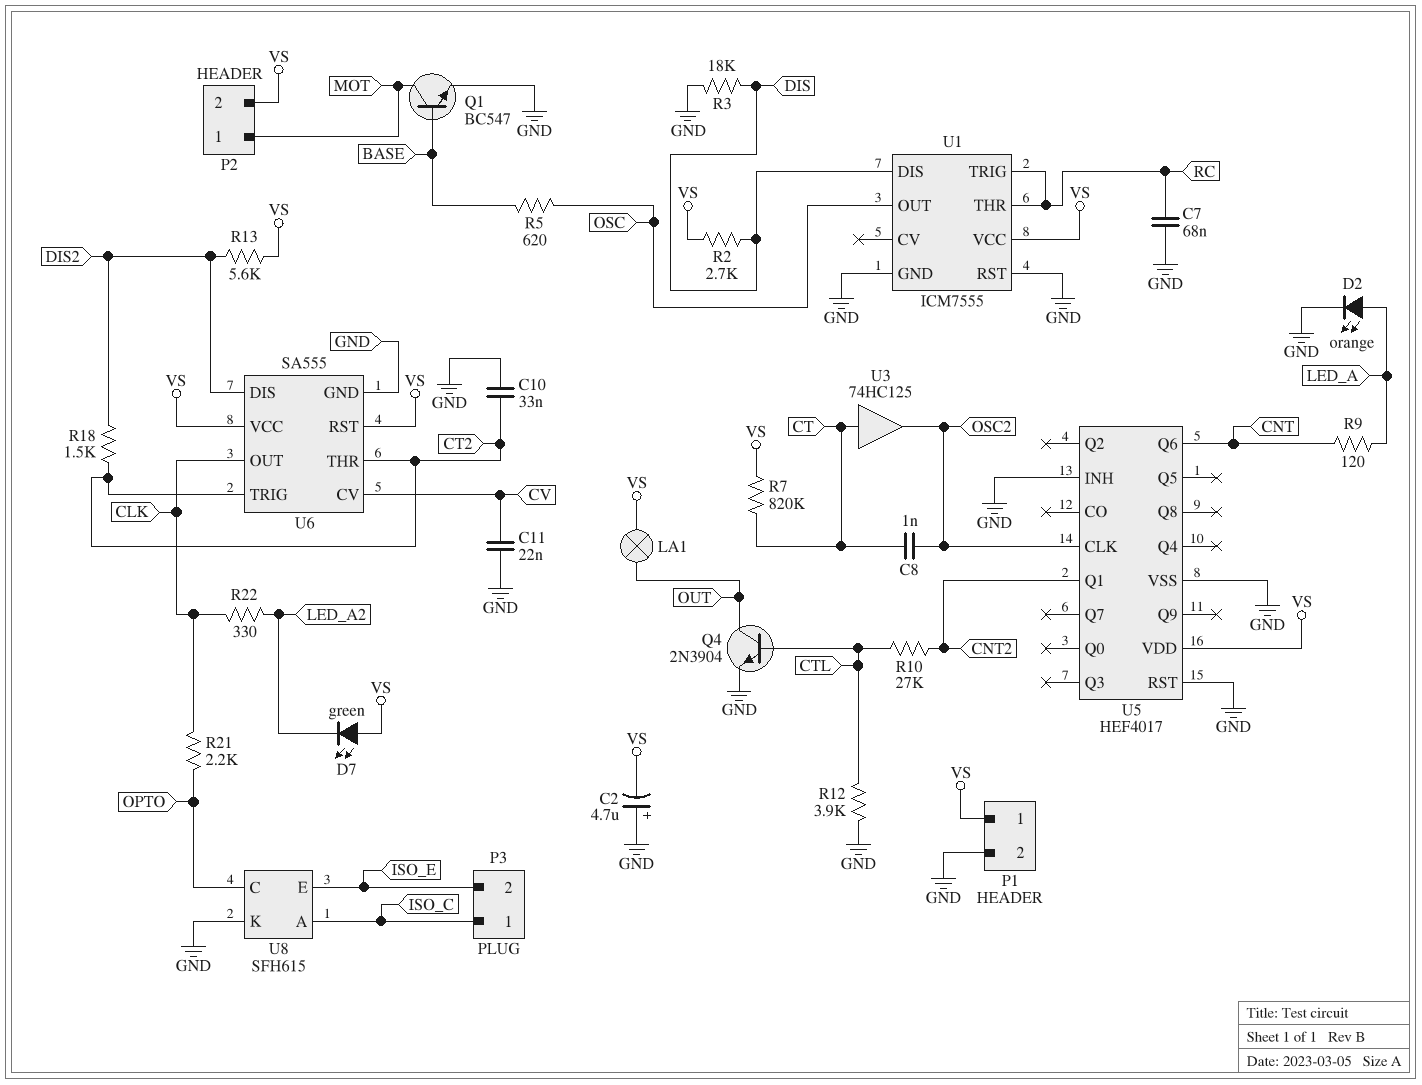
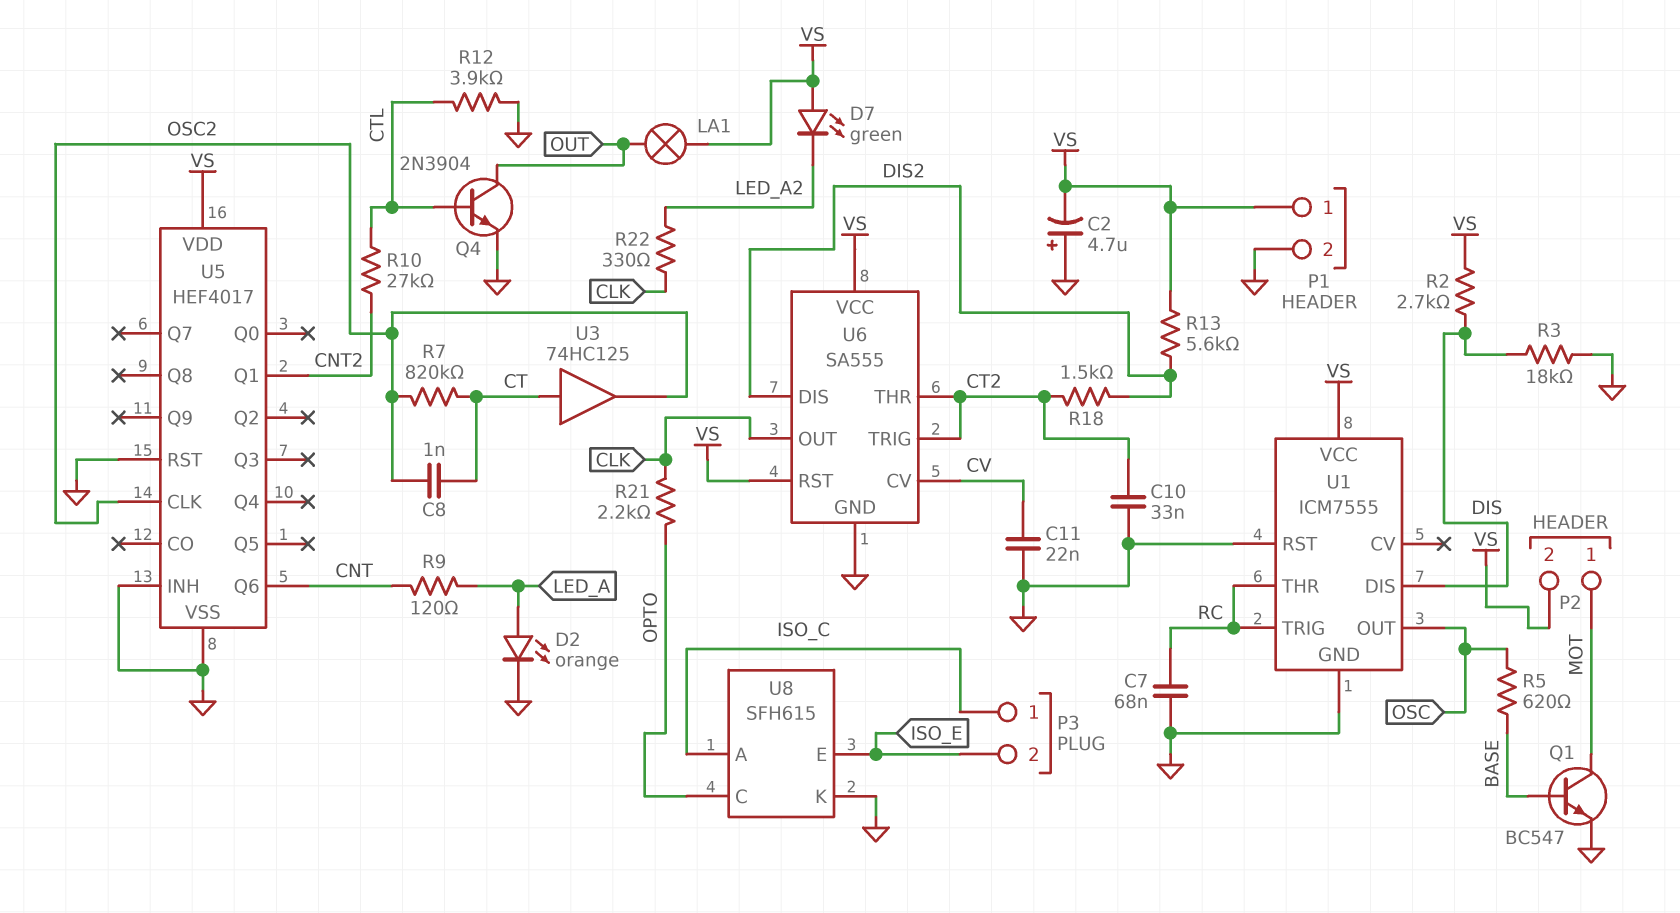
R7: 820k (CT, VS) -> 820k (CT, OSC2)

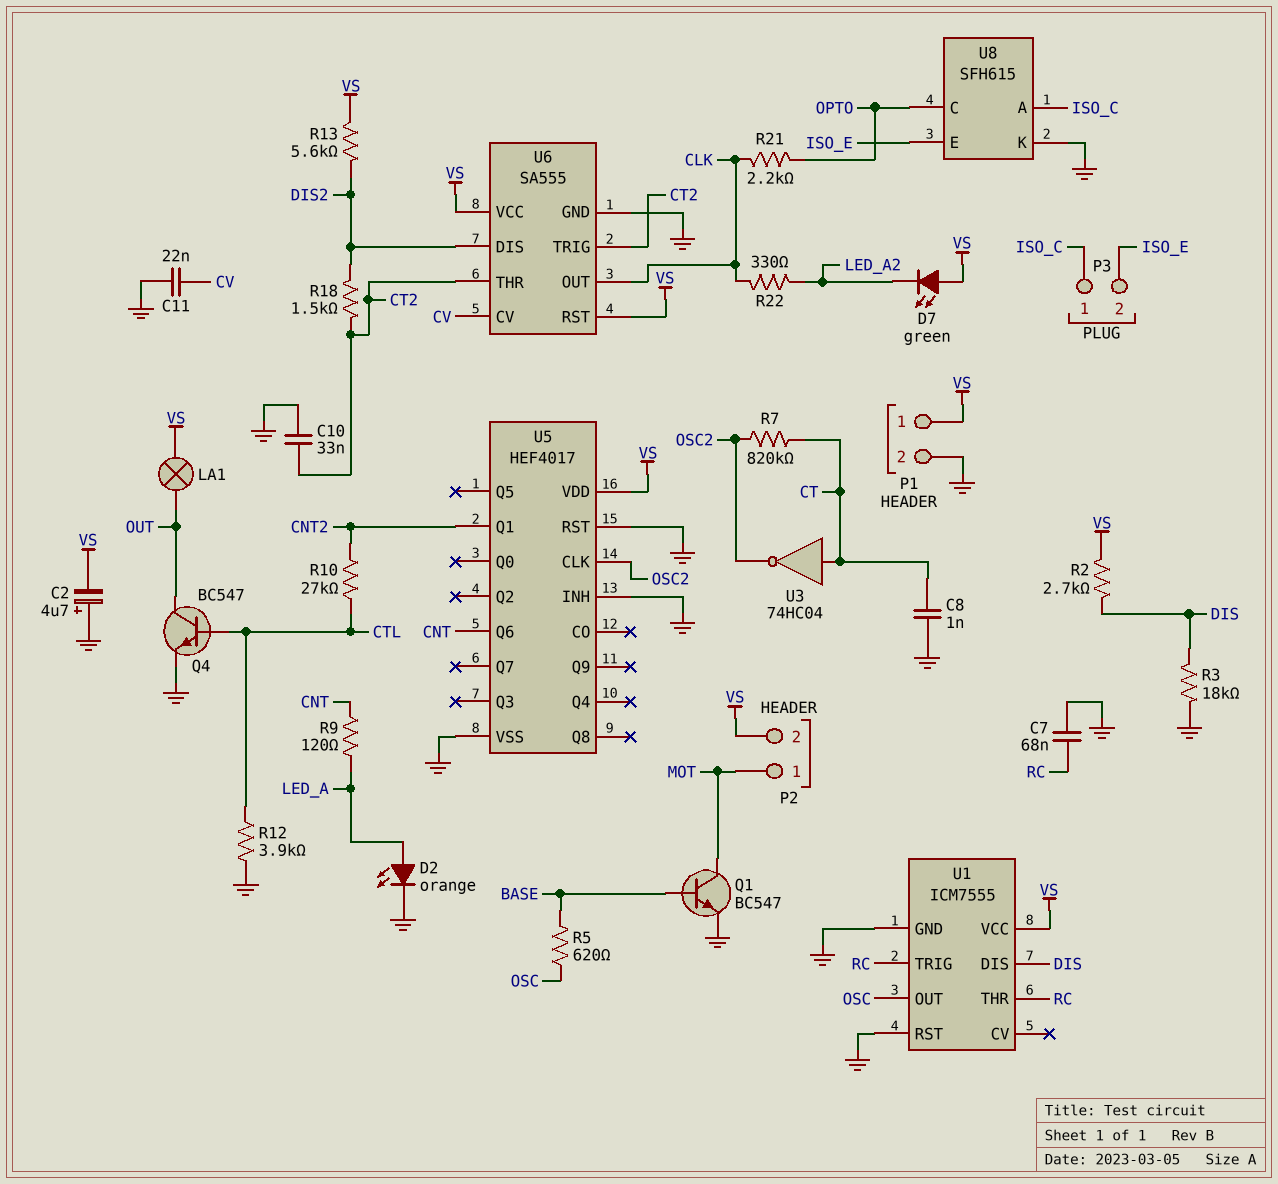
C8: 1nF (CT, OSC2) -> 1nF (CT, GND)
Q4: NPN 2N3904 (B CTL, C OUT, E GND) -> NPN BC547 (B CTL, C OUT, E GND)
U3: buffer 74HC125 (in CT, out OSC2) -> NOT 74HC04 (in CT, out OSC2)

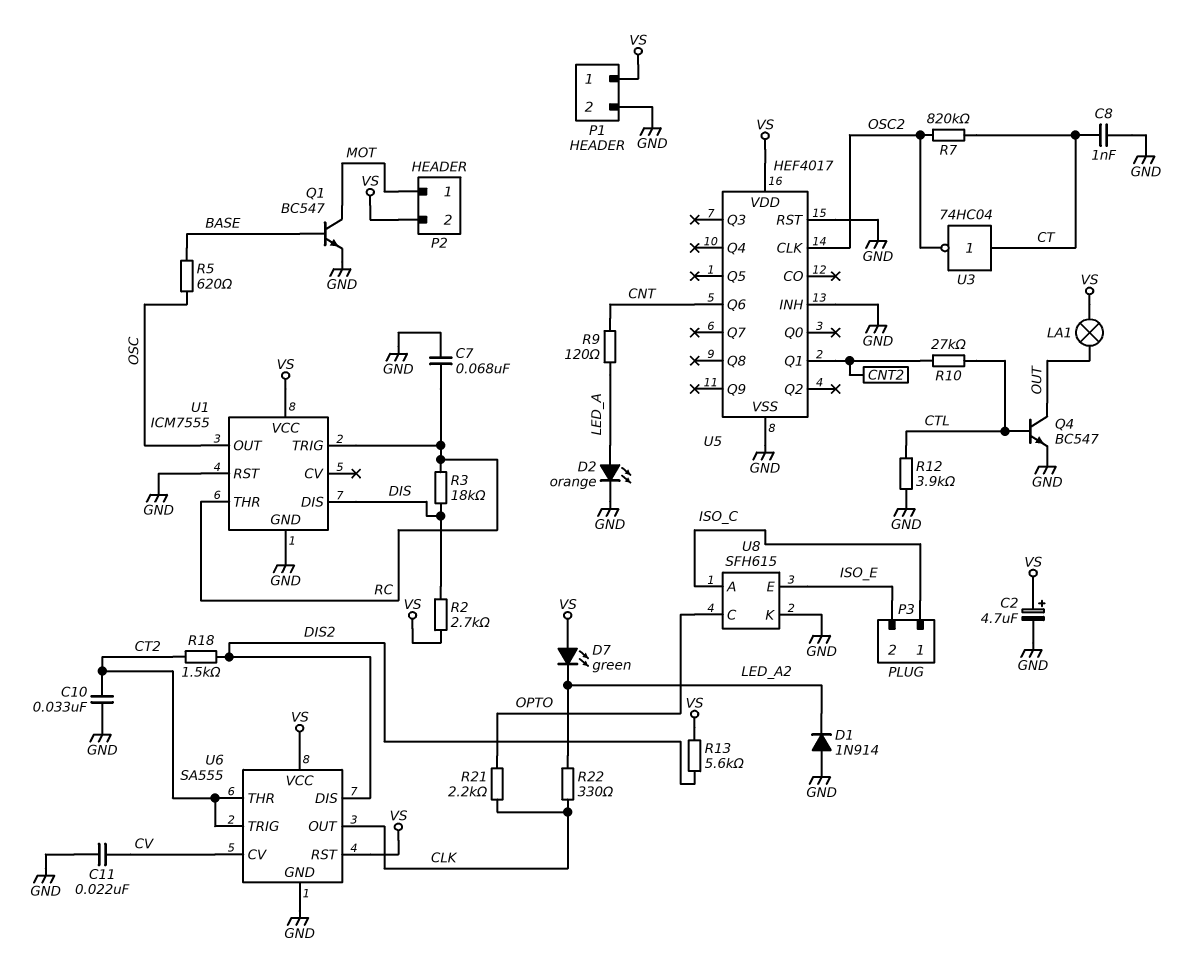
C2: 4.7uF (plus GND, minus VS) -> 4.7uF (plus VS, minus GND)
D1: none -> diode 1N914 (A GND, K LED_A2)
R3: 18k (DIS, GND) -> 18k (DIS, RC)

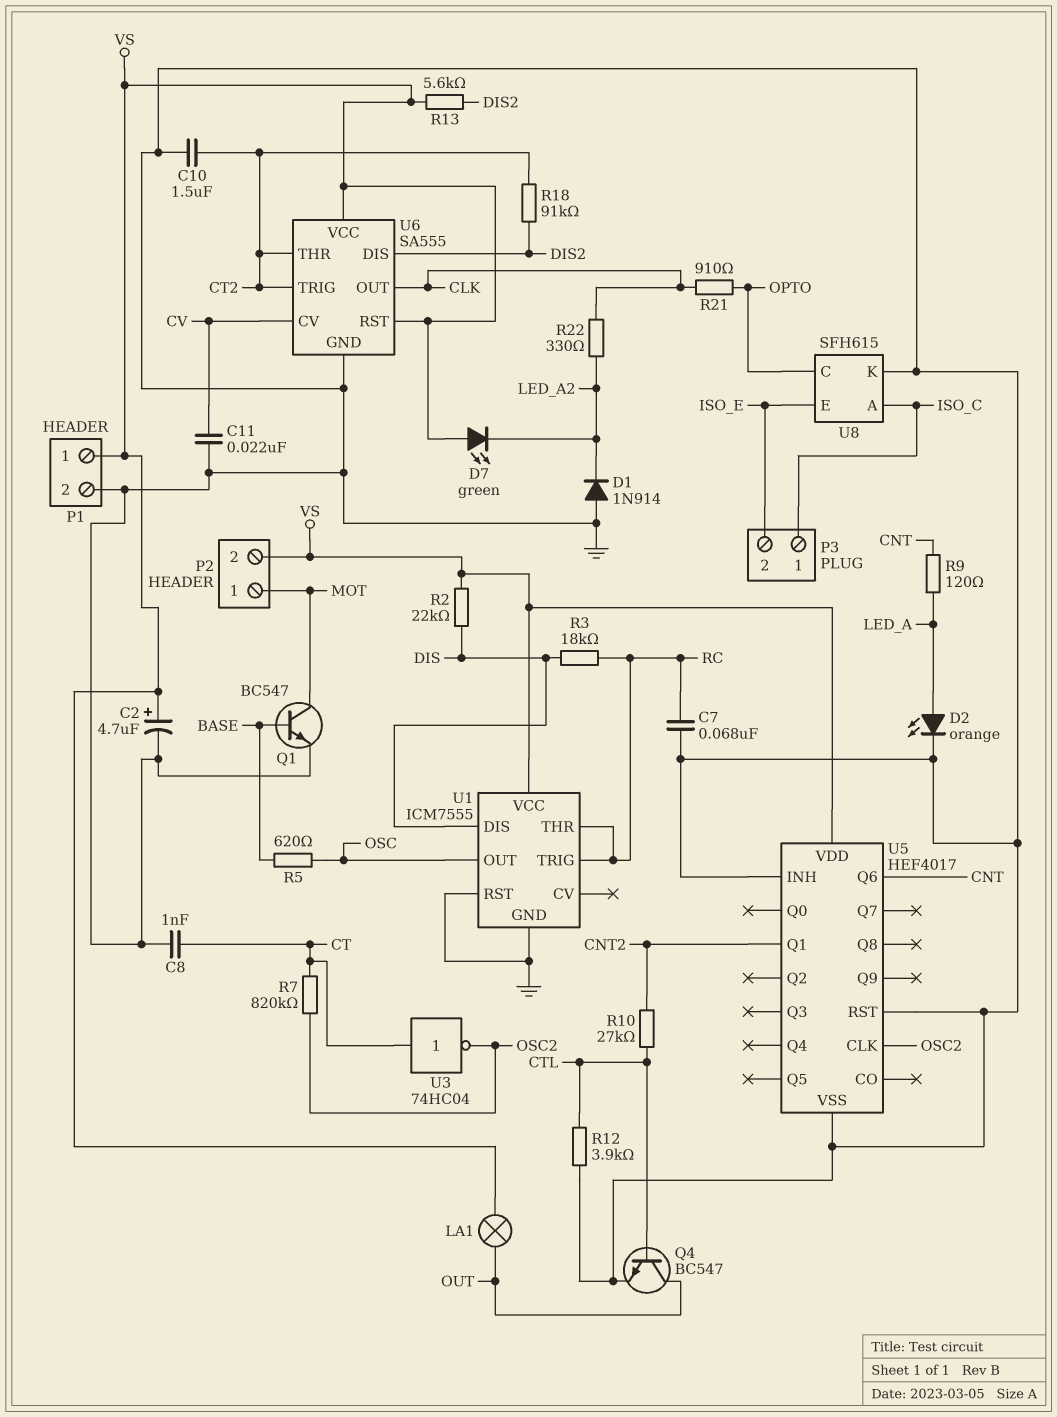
C10: 33nF (CT2, GND) -> 1.5uF (CT2, GND)
R2: 2.7k (DIS, VS) -> 22k (DIS, VS)
R18: 1.5k (CT2, DIS2) -> 91k (CT2, DIS2)
R21: 2.2k (CLK, OPTO) -> 910 (CLK, OPTO)

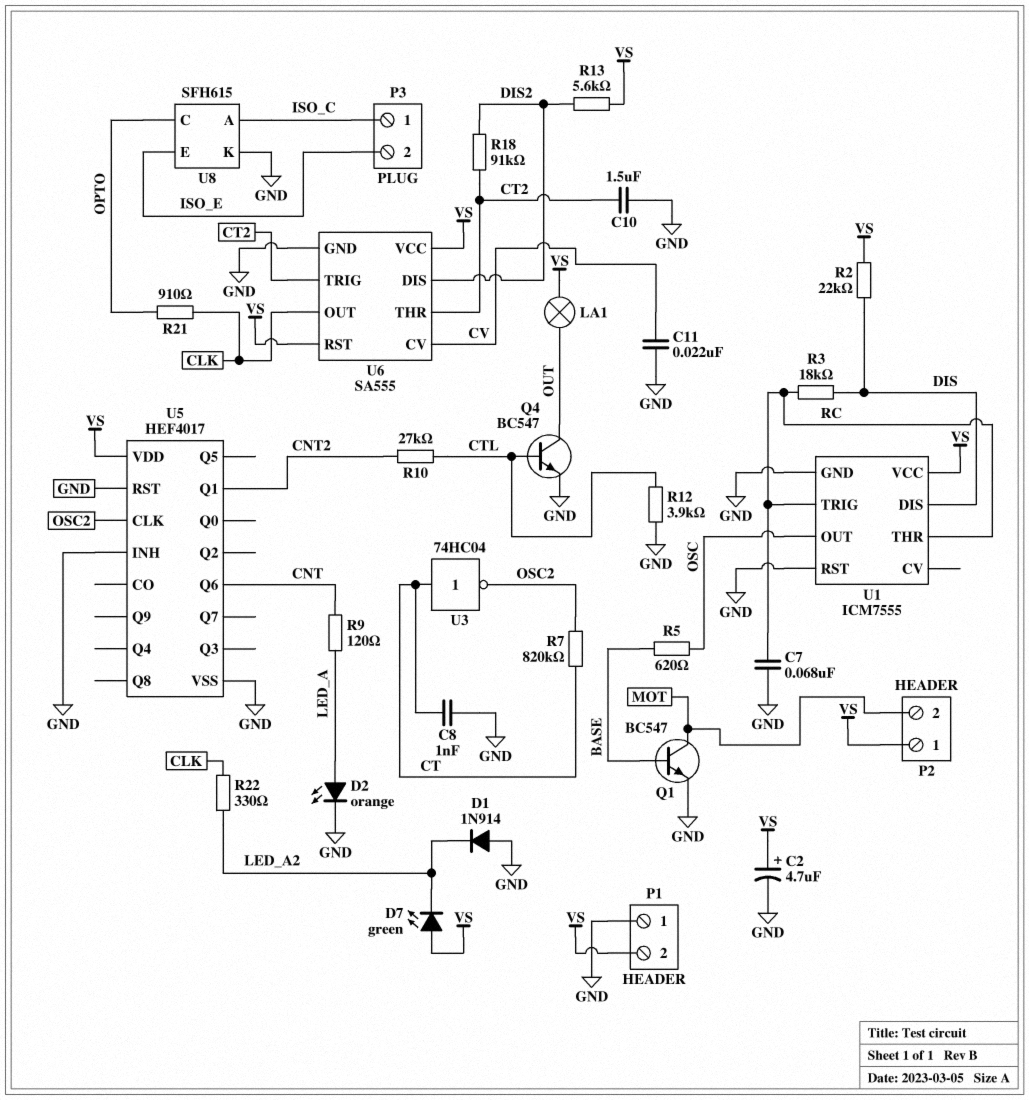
P1 pin 1: VS -> GND
P1 pin 2: GND -> VS
P2 pin 1: MOT -> VS
P2 pin 2: VS -> MOT

